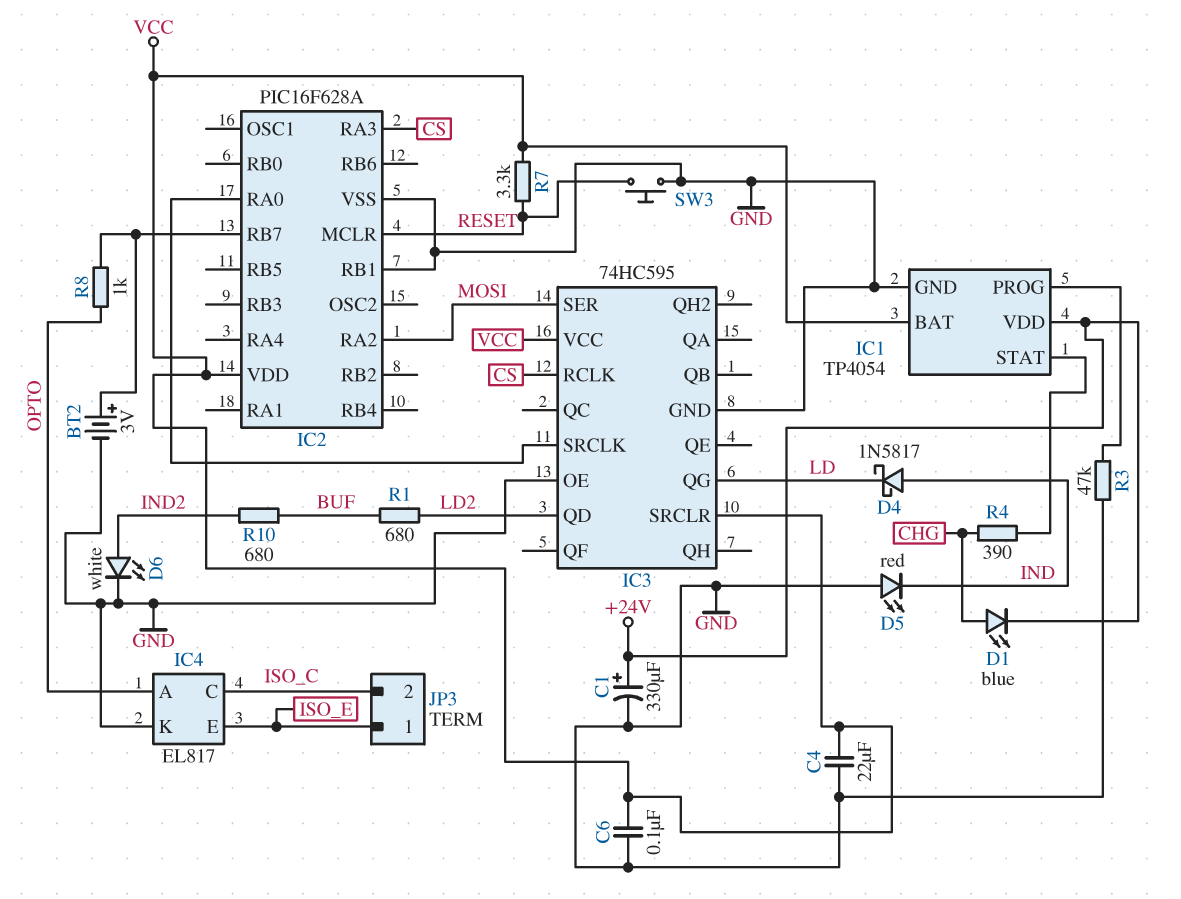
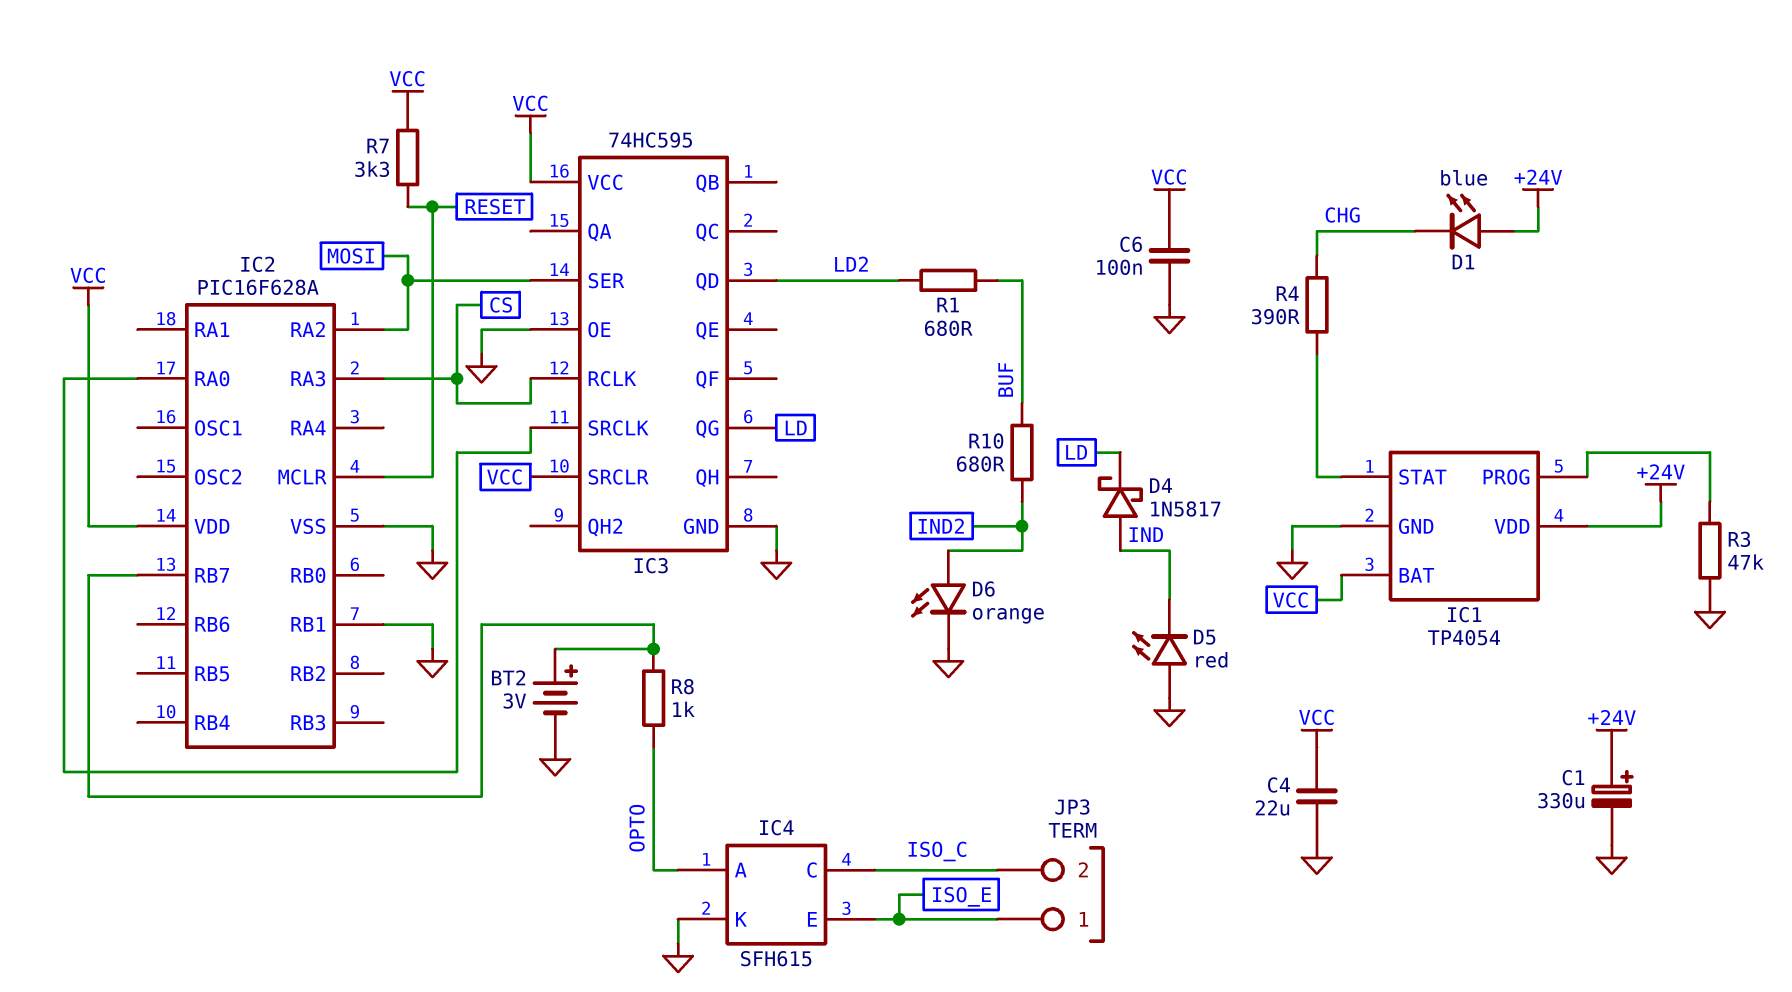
D1: LED blue (A CHG, K +24V) -> LED blue (A +24V, K CHG)
D6: LED white (A IND2, K GND) -> LED orange (A IND2, K GND)
IC4: EL817 -> SFH615
SW3: button (GND, RESET) -> none

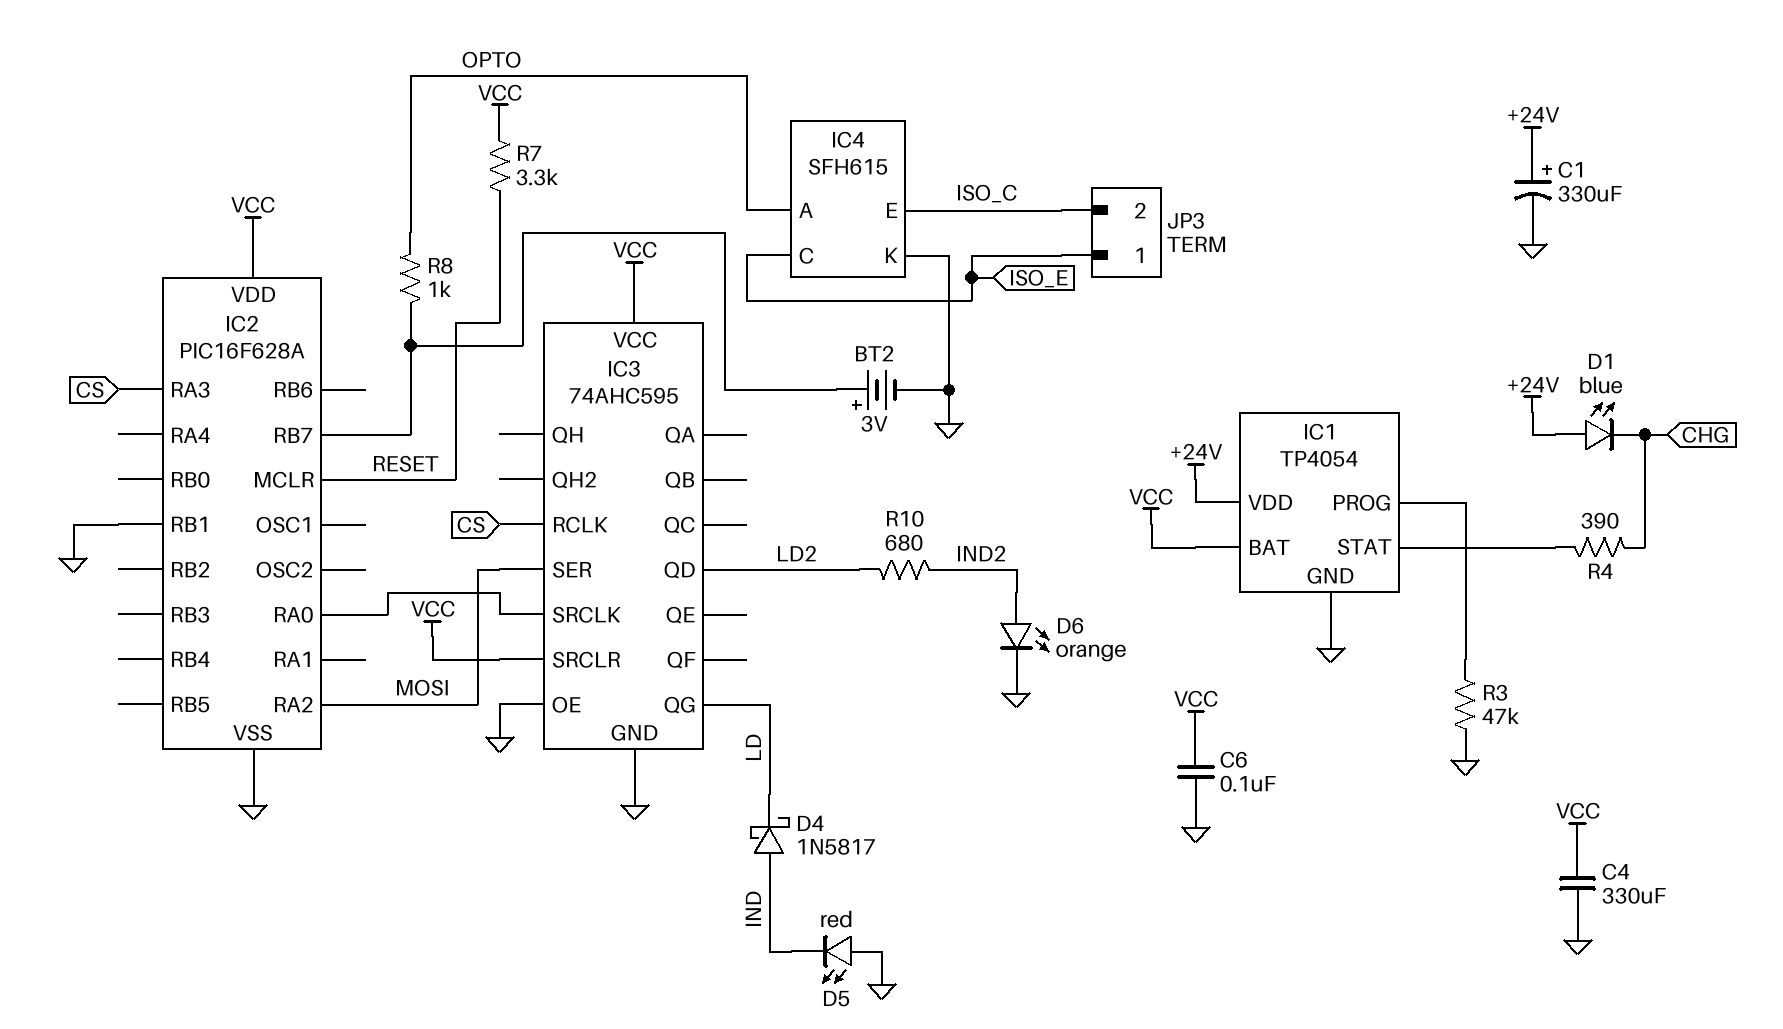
C4: 22uF (GND, VCC) -> 330uF (GND, VCC)
IC3: 74HC595 -> 74AHC595
IC4 pin C: ISO_C -> ISO_E
IC4 pin E: ISO_E -> ISO_C
R1: 680 (BUF, LD2) -> none
R10: 680 (BUF, IND2) -> 680 (IND2, LD2)

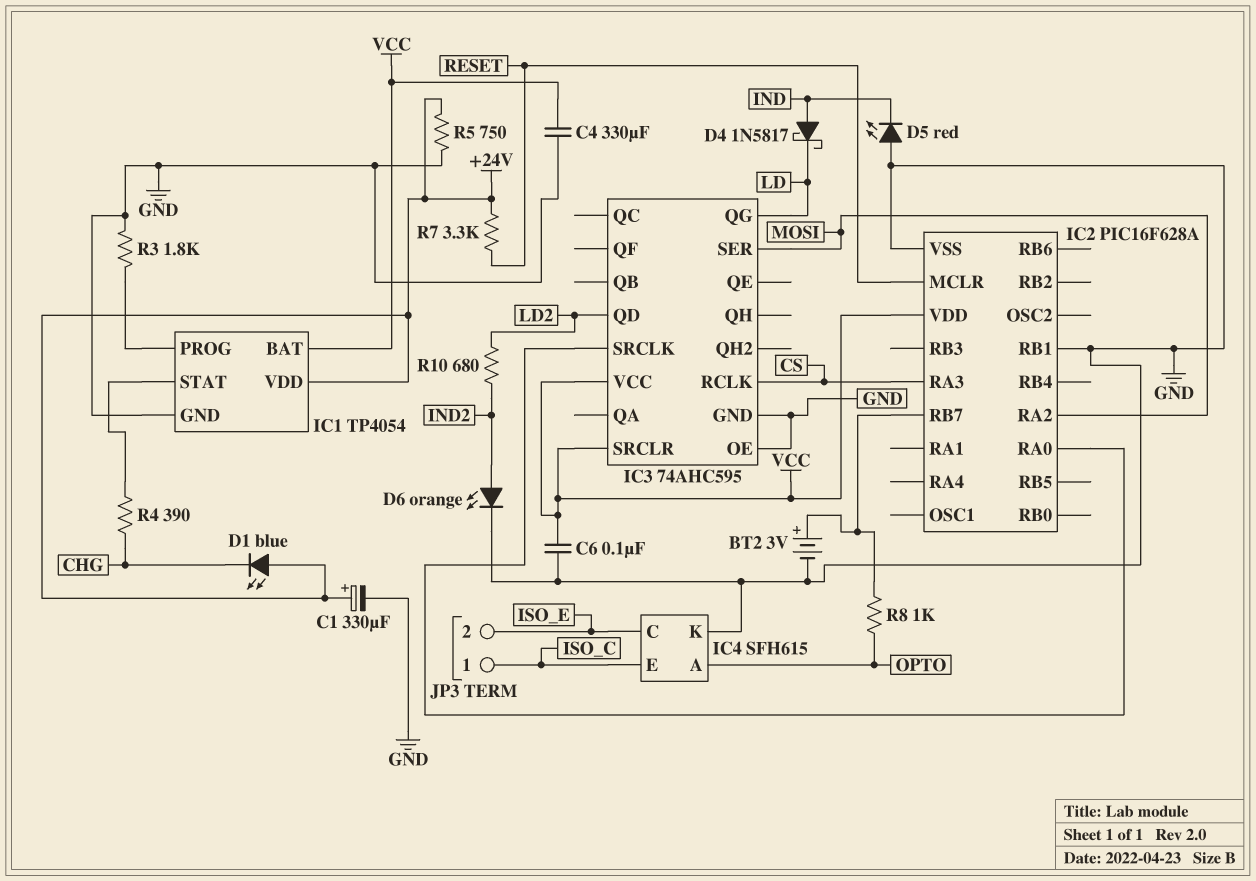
JP3 pin 1: ISO_E -> ISO_C
JP3 pin 2: ISO_C -> ISO_E
R3: 47k (GND, IC1/PROG) -> 1.8k (GND, IC1/PROG)
R5: none -> 750 (+24V, GND)
R7: 3.3k (RESET, VCC) -> 3.3k (+24V, RESET)

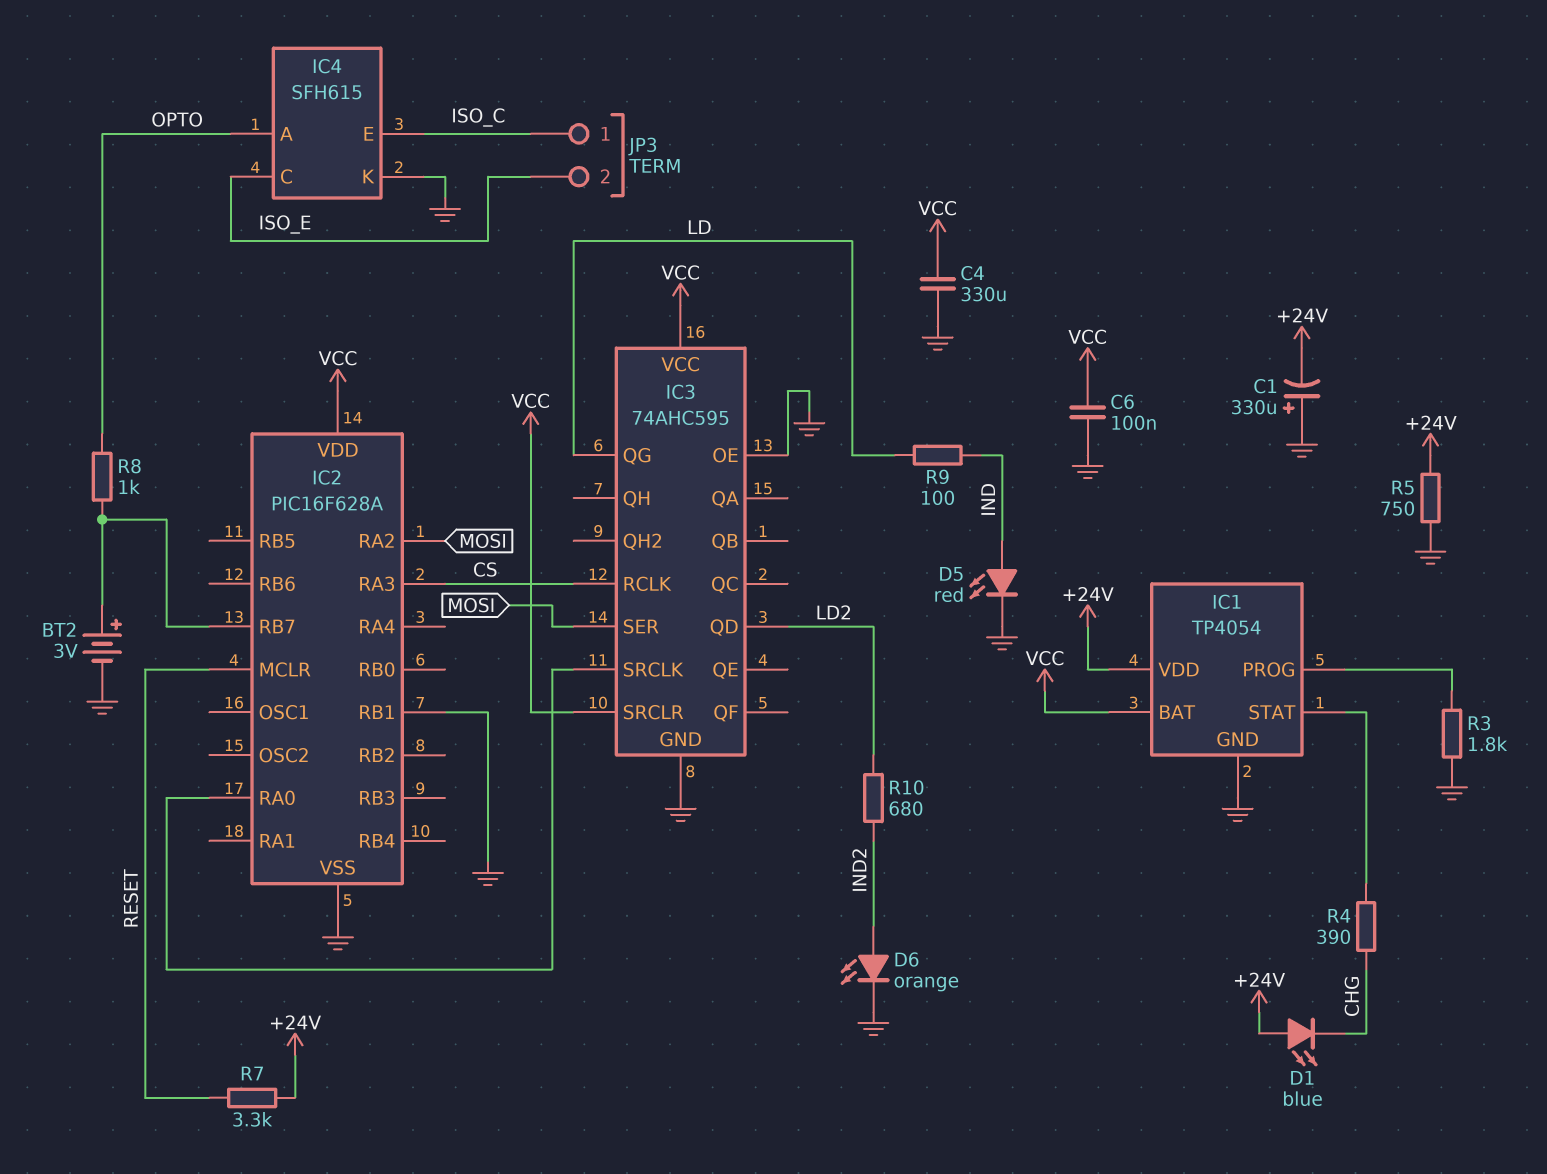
C1: 330uF (plus +24V, minus GND) -> 330uF (plus GND, minus +24V)
D4: schottky 1N5817 (A IND, K LD) -> none
D5: LED red (A GND, K IND) -> LED red (A IND, K GND)
R9: none -> 100 (IND, LD)

